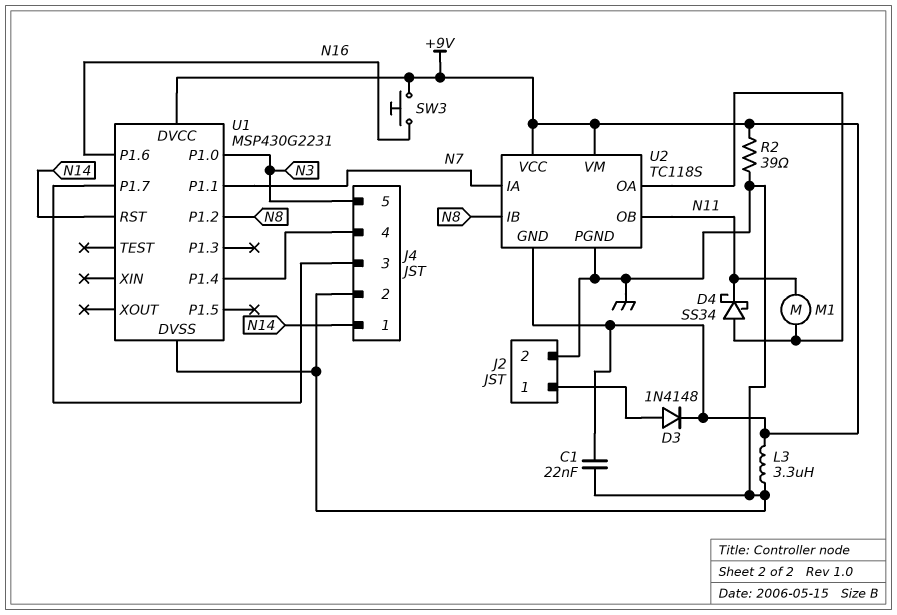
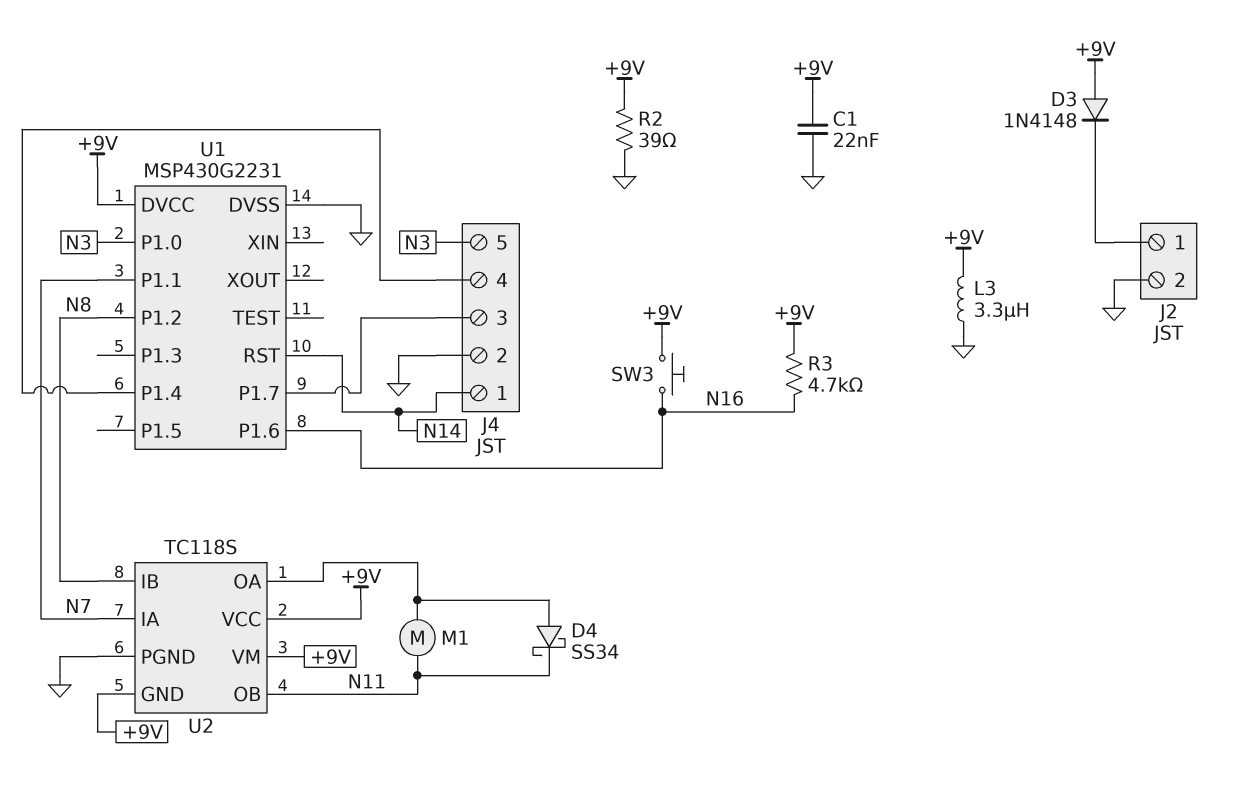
D3: diode 1N4148 (A J2/1, K +9V) -> diode 1N4148 (A +9V, K J2/1)
R3: none -> 4.7k (+9V, N16)

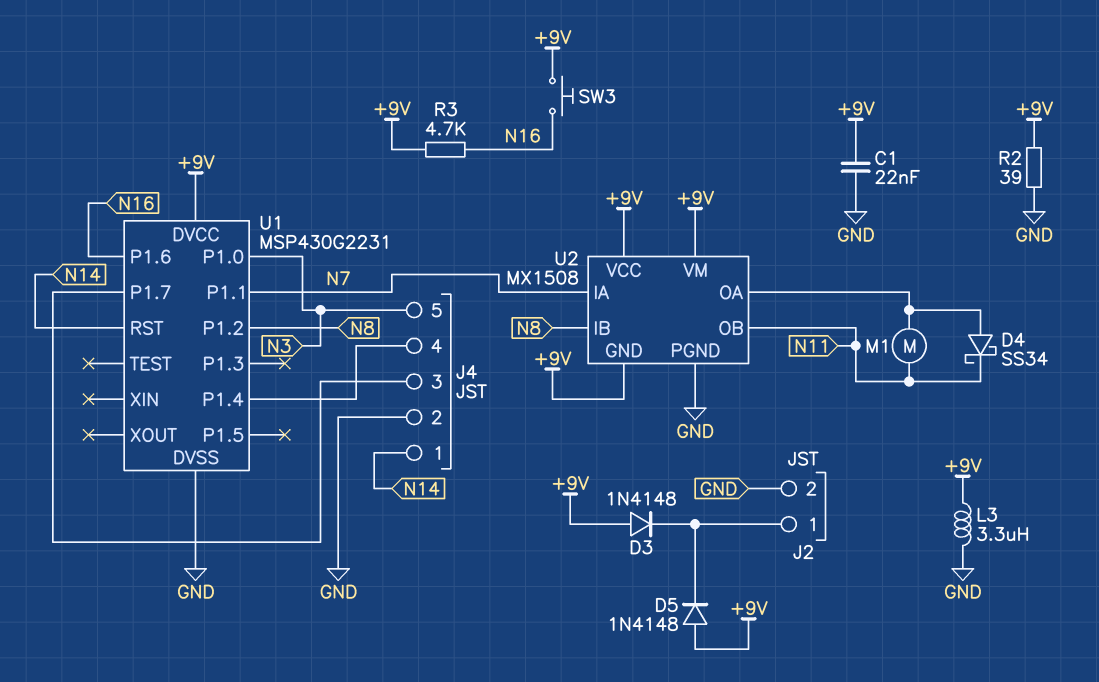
D5: none -> diode 1N4148 (A +9V, K J2/1)
U2: TC118S -> MX1508

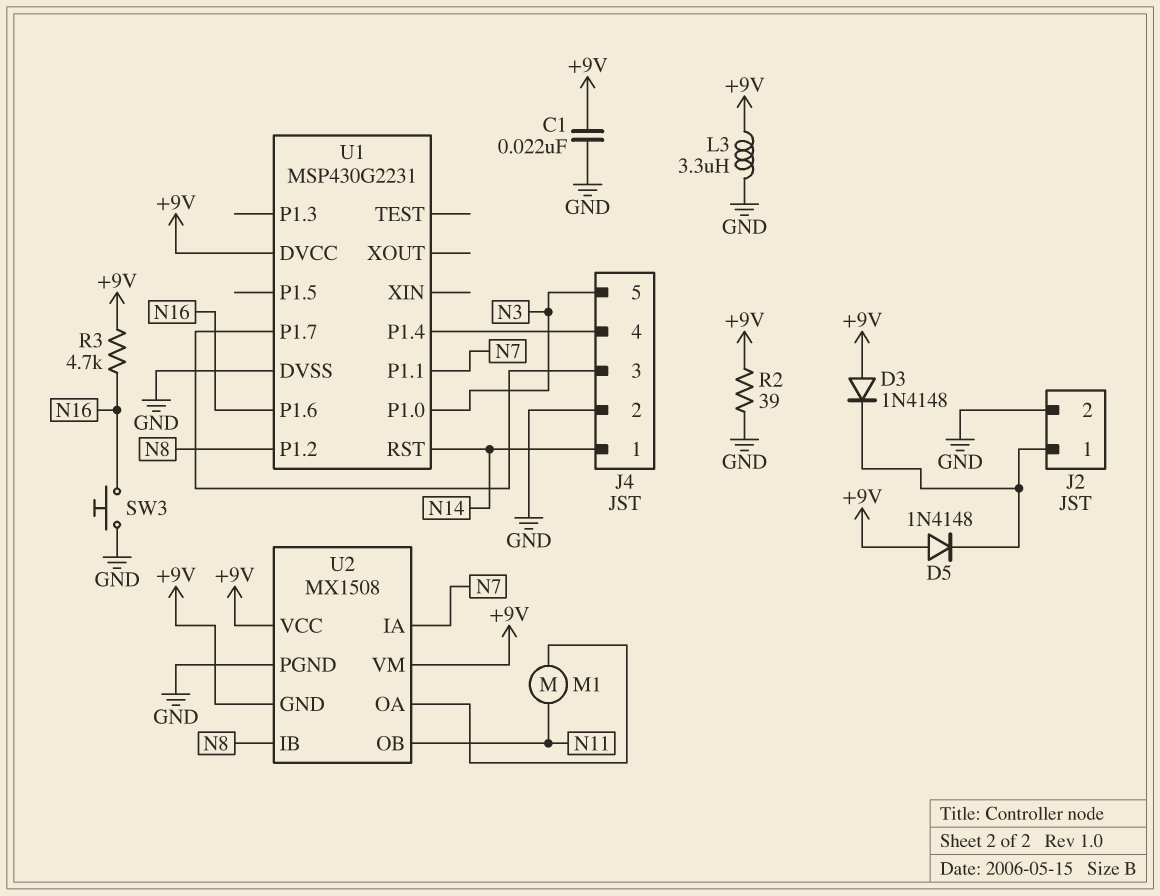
D4: schottky SS34 (A U2/OA, K N11) -> none
SW3: button (+9V, N16) -> button (GND, N16)

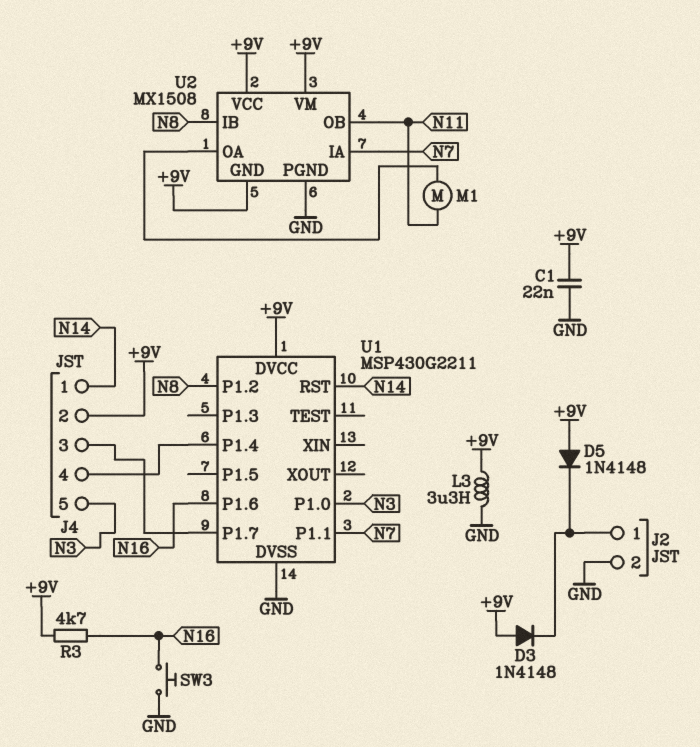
J4 pin 2: GND -> +9V
R2: 39 (+9V, GND) -> none
U1: MSP430G2231 -> MSP430G2211

